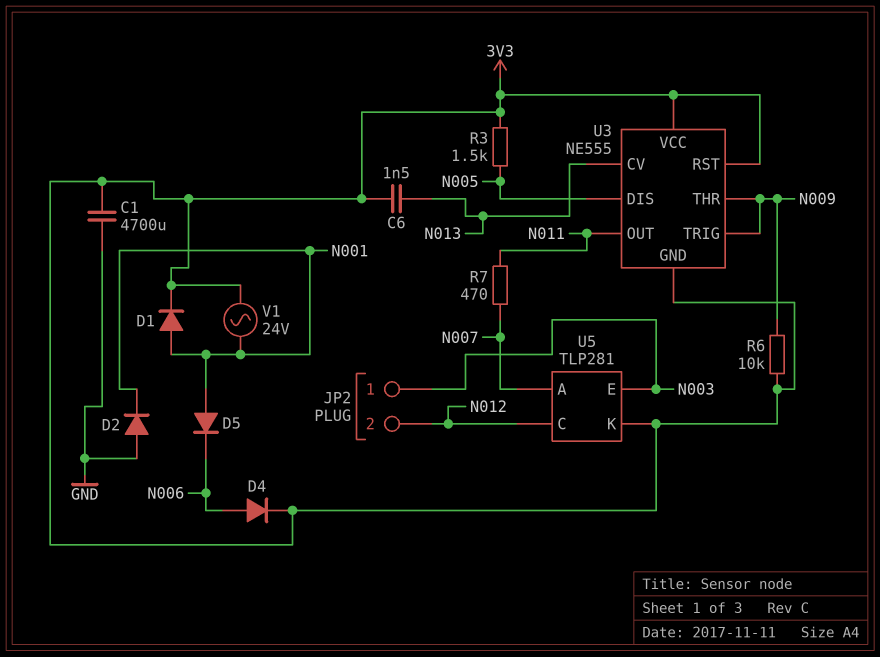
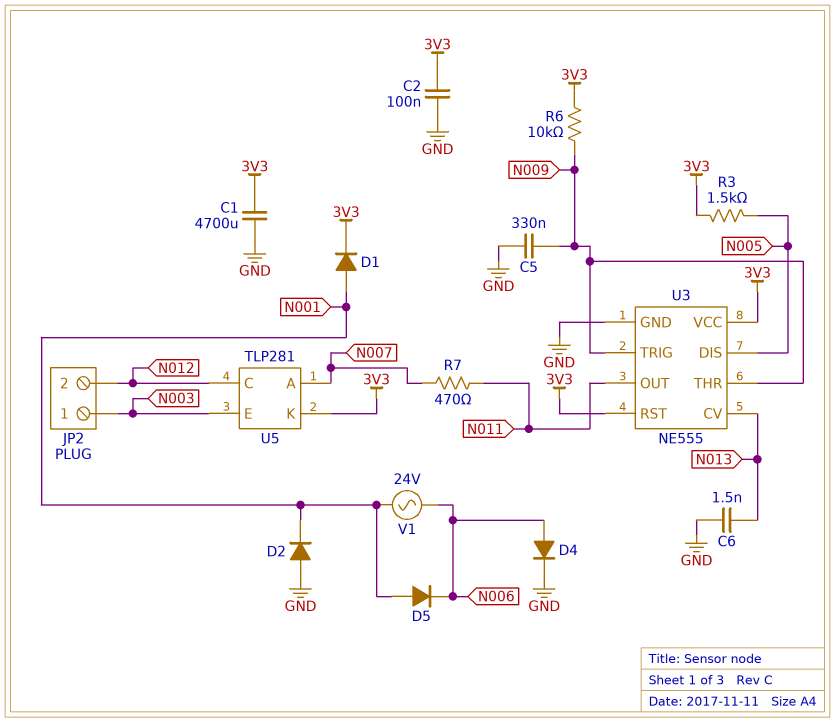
C2: none -> 100nF (3V3, GND)
C5: none -> 330nF (GND, N009)
C6: 1.5nF (3V3, N013) -> 1.5nF (GND, N013)
D4: diode (A N006, K 3V3) -> diode (A N006, K GND)
U3 pin GND: 3V3 -> GND
V1: AC 24V (3V3, N001) -> AC 24V (N001, N006)

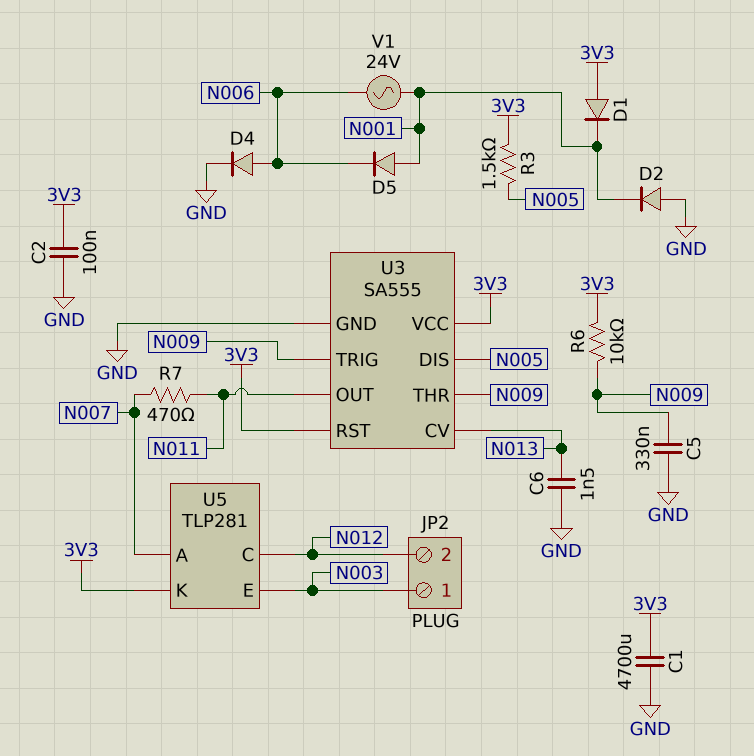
D1: diode (A N001, K 3V3) -> diode (A 3V3, K N001)
U3: NE555 -> SA555

